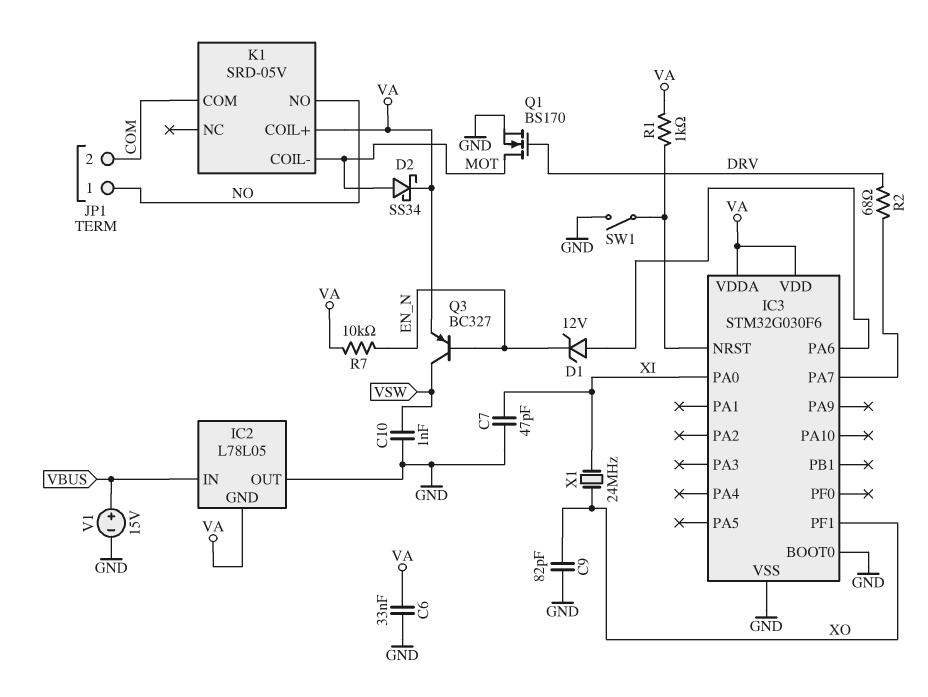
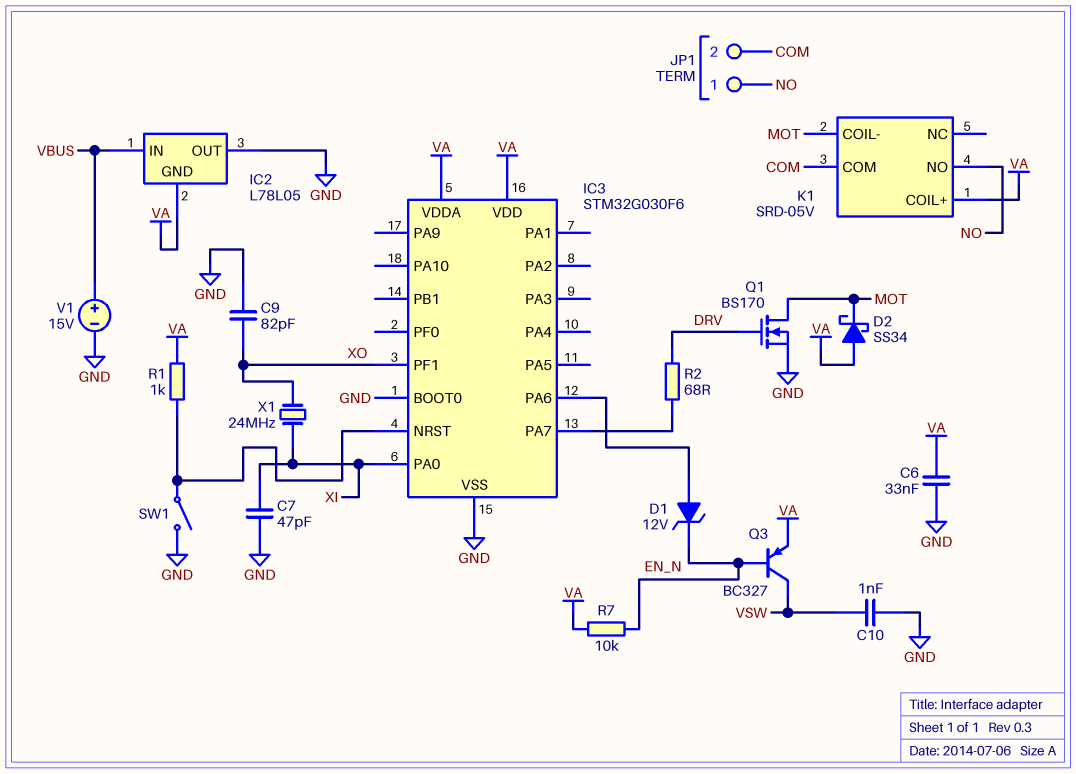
D2: schottky SS34 (A MOT, K VA) -> schottky SS34 (A VA, K MOT)

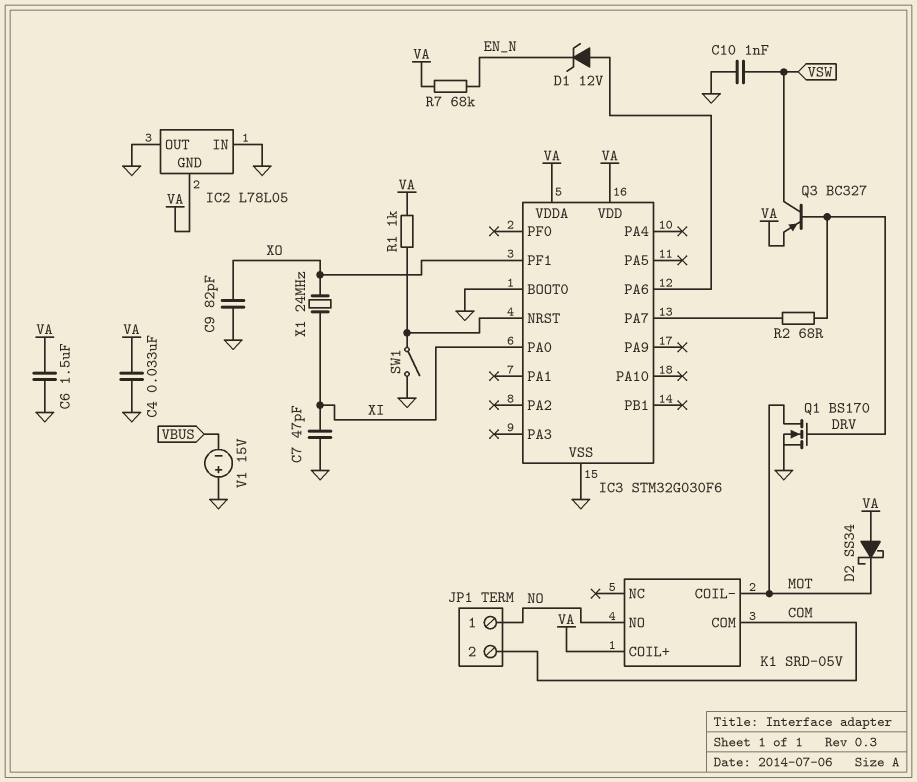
C4: none -> 33nF (GND, VA)
C6: 33nF (GND, VA) -> 1.5uF (GND, VA)
IC2 pin IN: VBUS -> GND
Q3: PNP BC327 (B EN_N, C VSW, E VA) -> PNP BC327 (B DRV, C VSW, E VA)
R7: 10k (EN_N, VA) -> 68k (EN_N, VA)
V1: 15V (plus VBUS, minus GND) -> 15V (plus GND, minus VBUS)

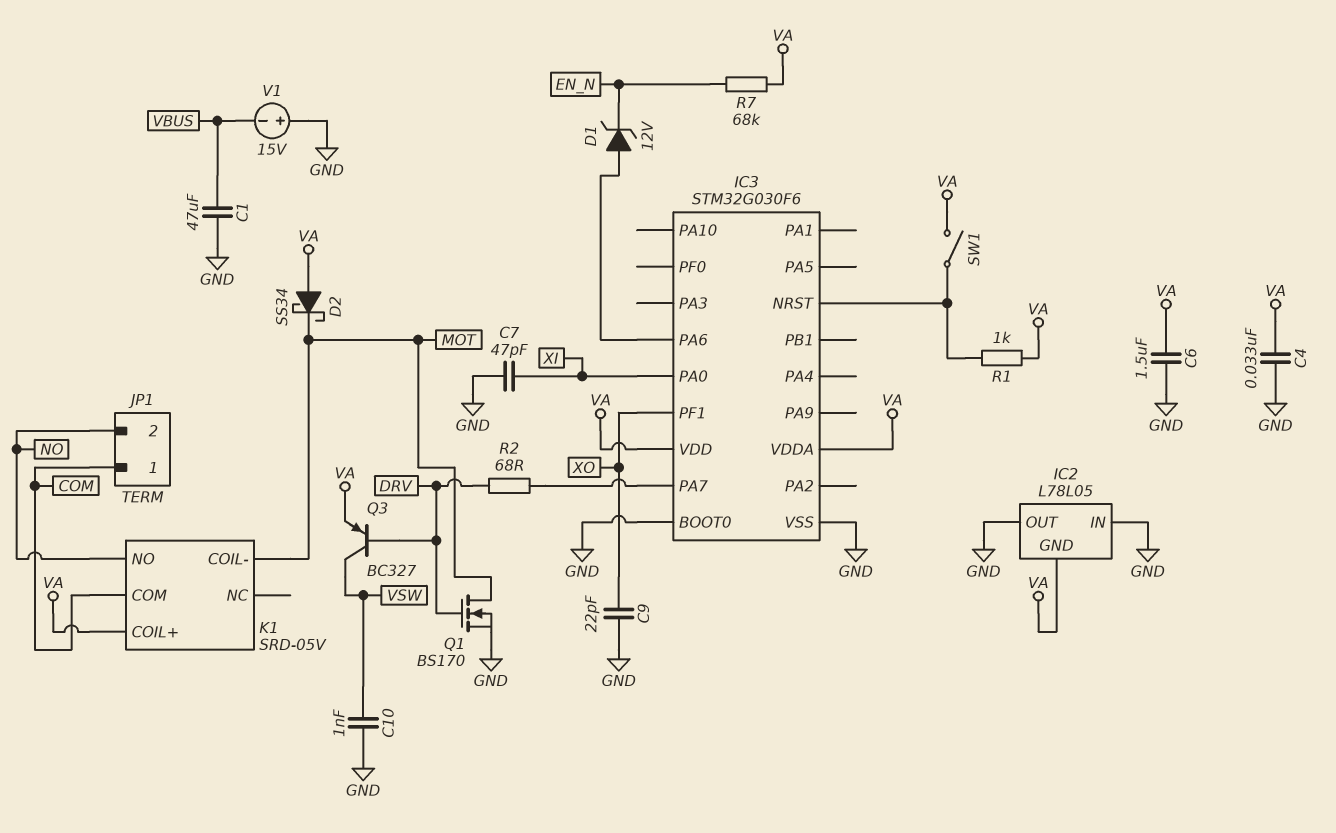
C1: none -> 47uF (GND, VBUS)
C9: 82pF (GND, XO) -> 22pF (GND, XO)
JP1 pin 1: NO -> COM
JP1 pin 2: COM -> NO
SW1: switch (GND, IC3/NRST) -> switch (IC3/NRST, VA)
X1: 24MHz (XI, XO) -> none

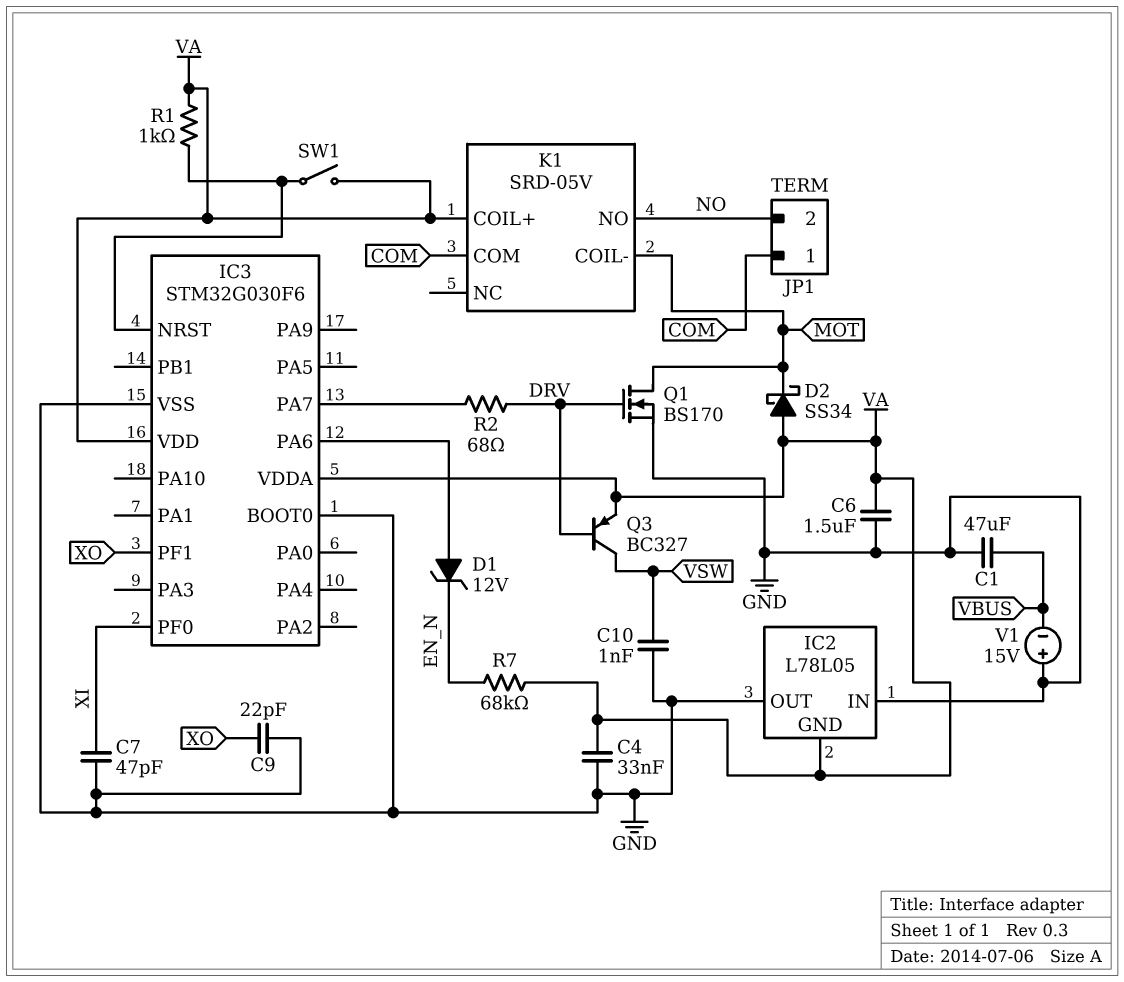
IC3 pin PA0: XI -> none
IC3 pin PF0: none -> XI

